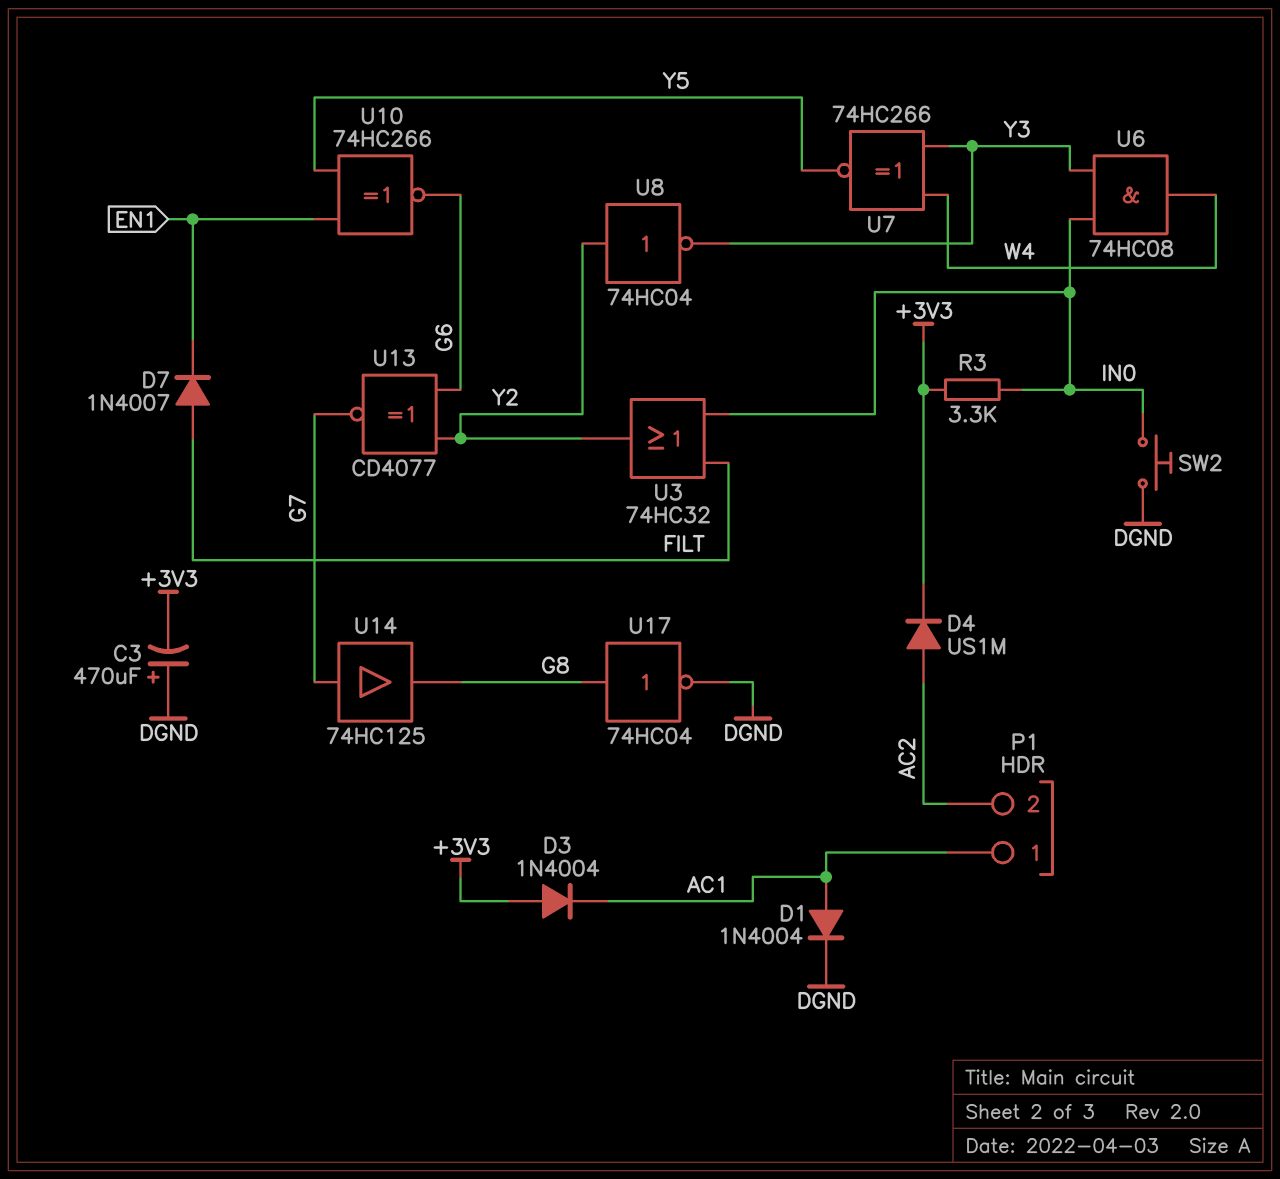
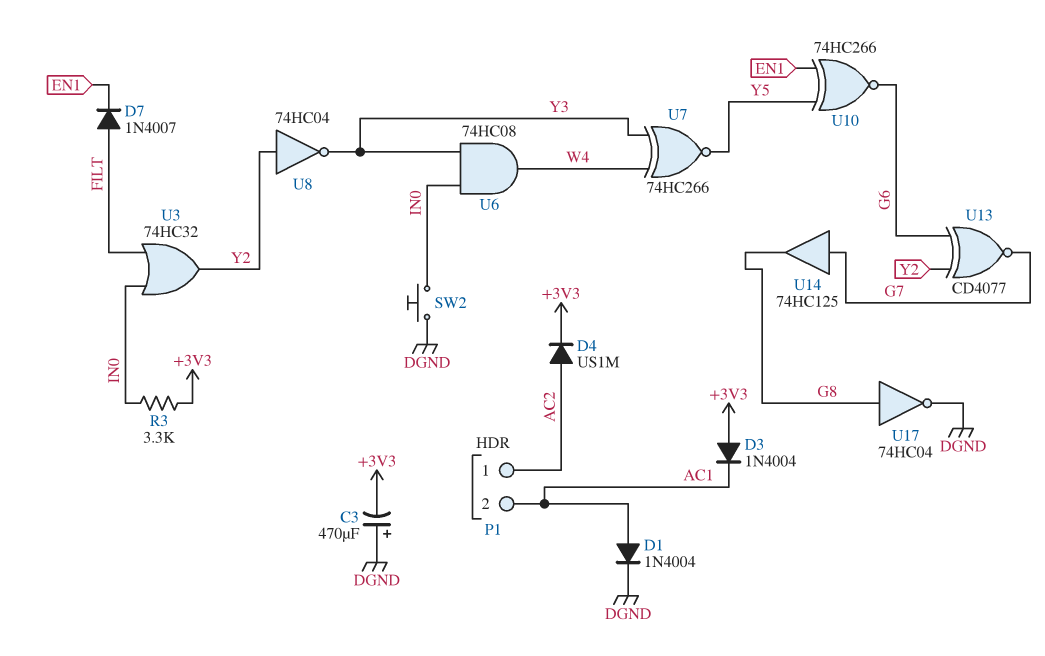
P1 pin 1: AC1 -> AC2
P1 pin 2: AC2 -> AC1

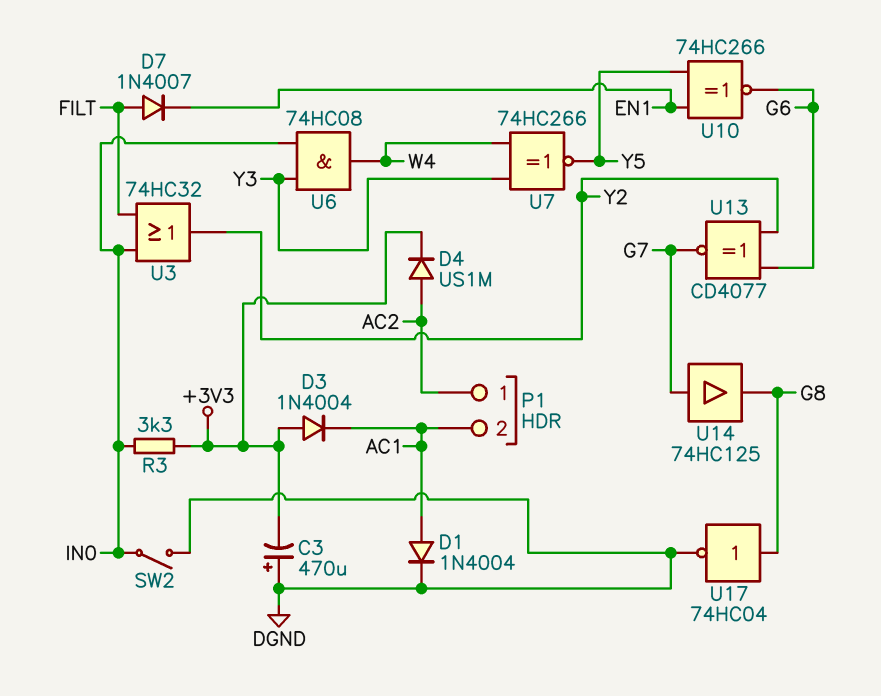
SW2: button (DGND, IN0) -> switch (DGND, IN0)
U8: NOT 74HC04 (in Y2, out Y3) -> none

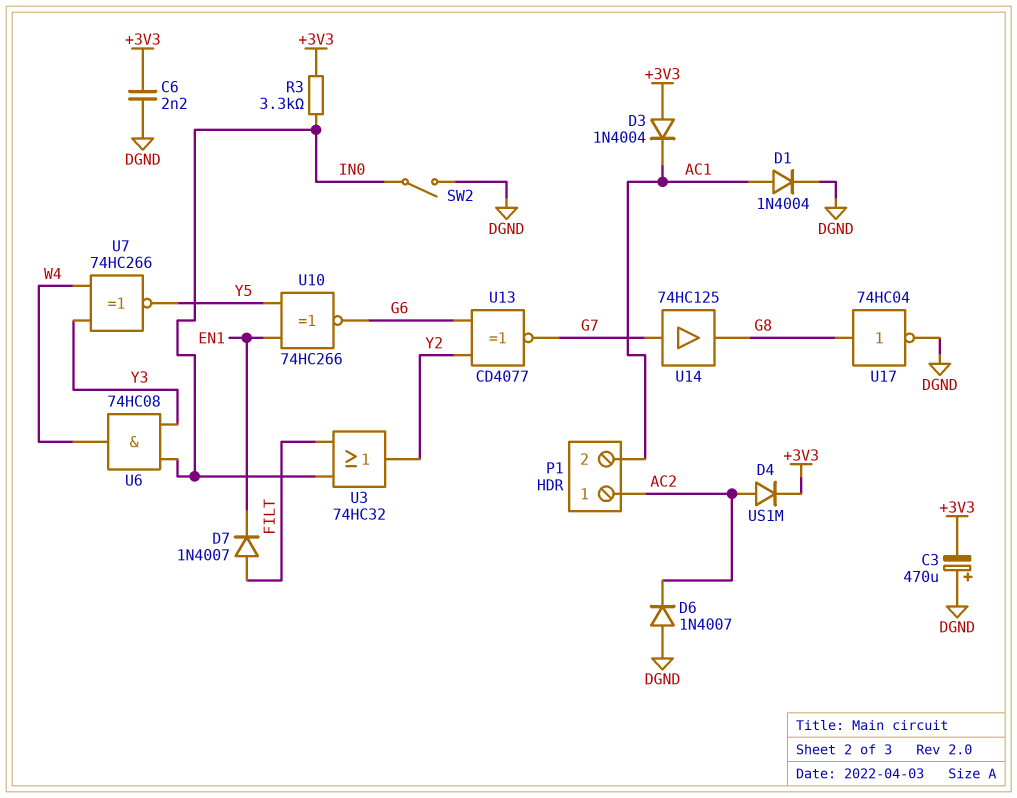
C6: none -> 2.2nF (+3V3, DGND)
D6: none -> diode 1N4007 (A DGND, K AC2)

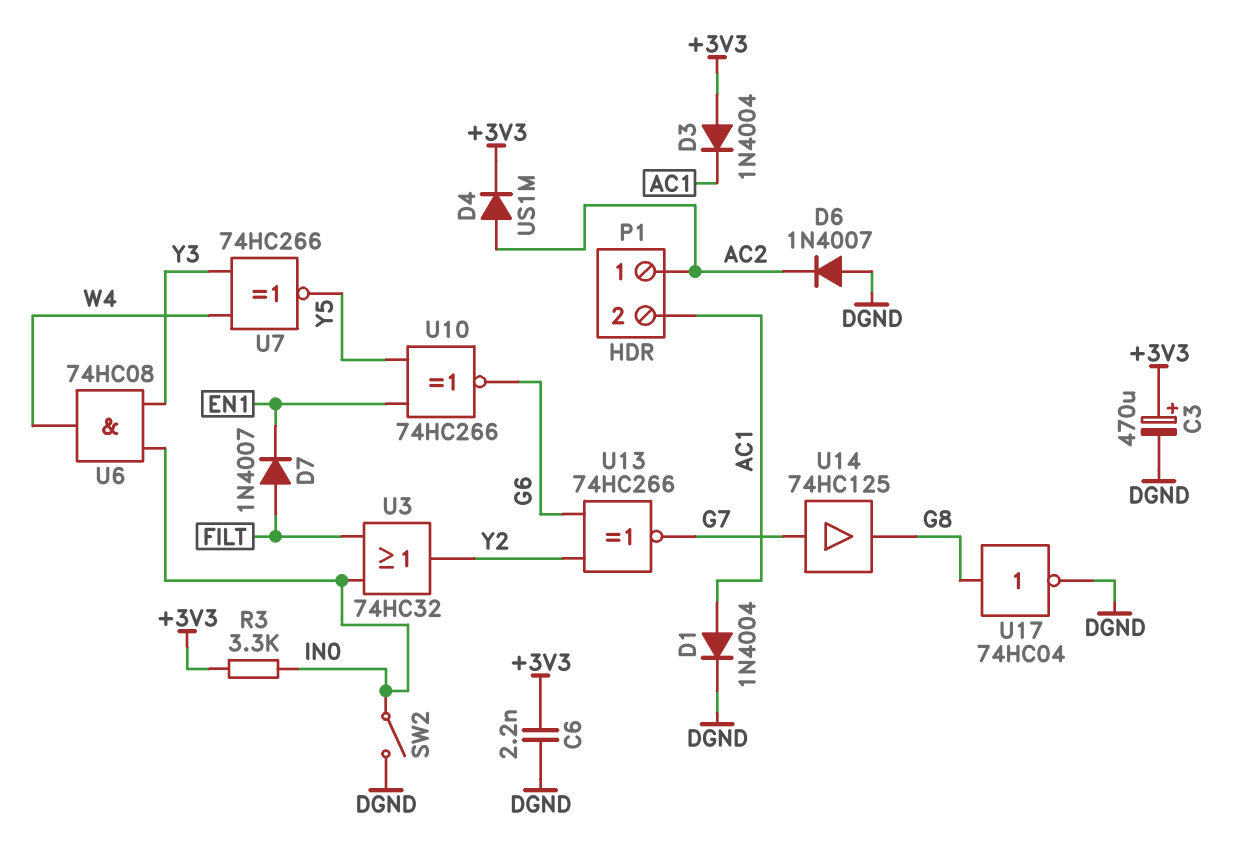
C3: 470uF (plus DGND, minus +3V3) -> 470uF (plus +3V3, minus DGND)
U13: XNOR CD4077 (in G6, in Y2, out G7) -> XNOR 74HC266 (in G6, in Y2, out G7)

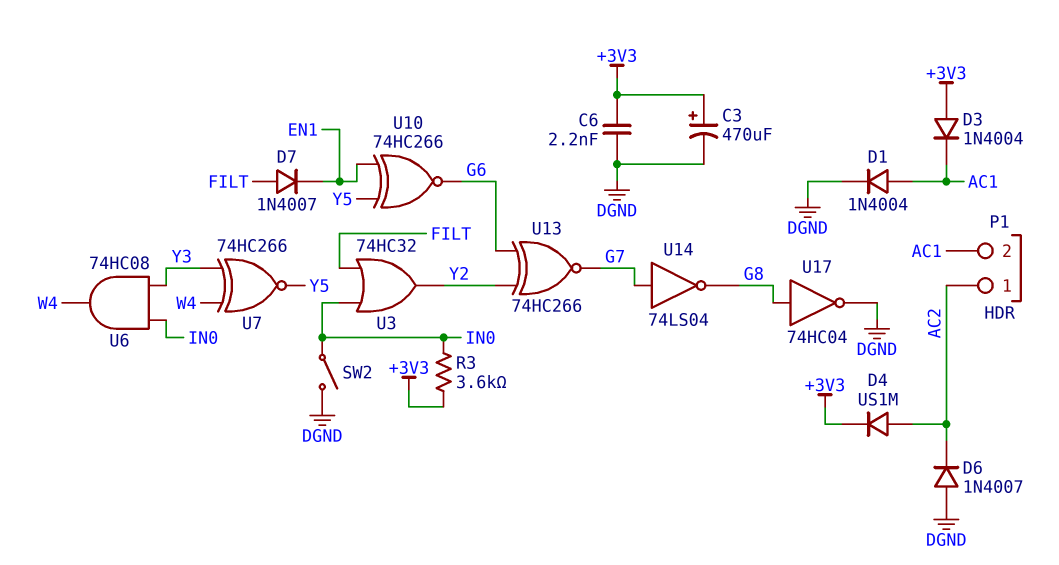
R3: 3.3k (+3V3, IN0) -> 3.6k (+3V3, IN0)
U14: buffer 74HC125 (in G7, out G8) -> NOT 74LS04 (in G7, out G8)

